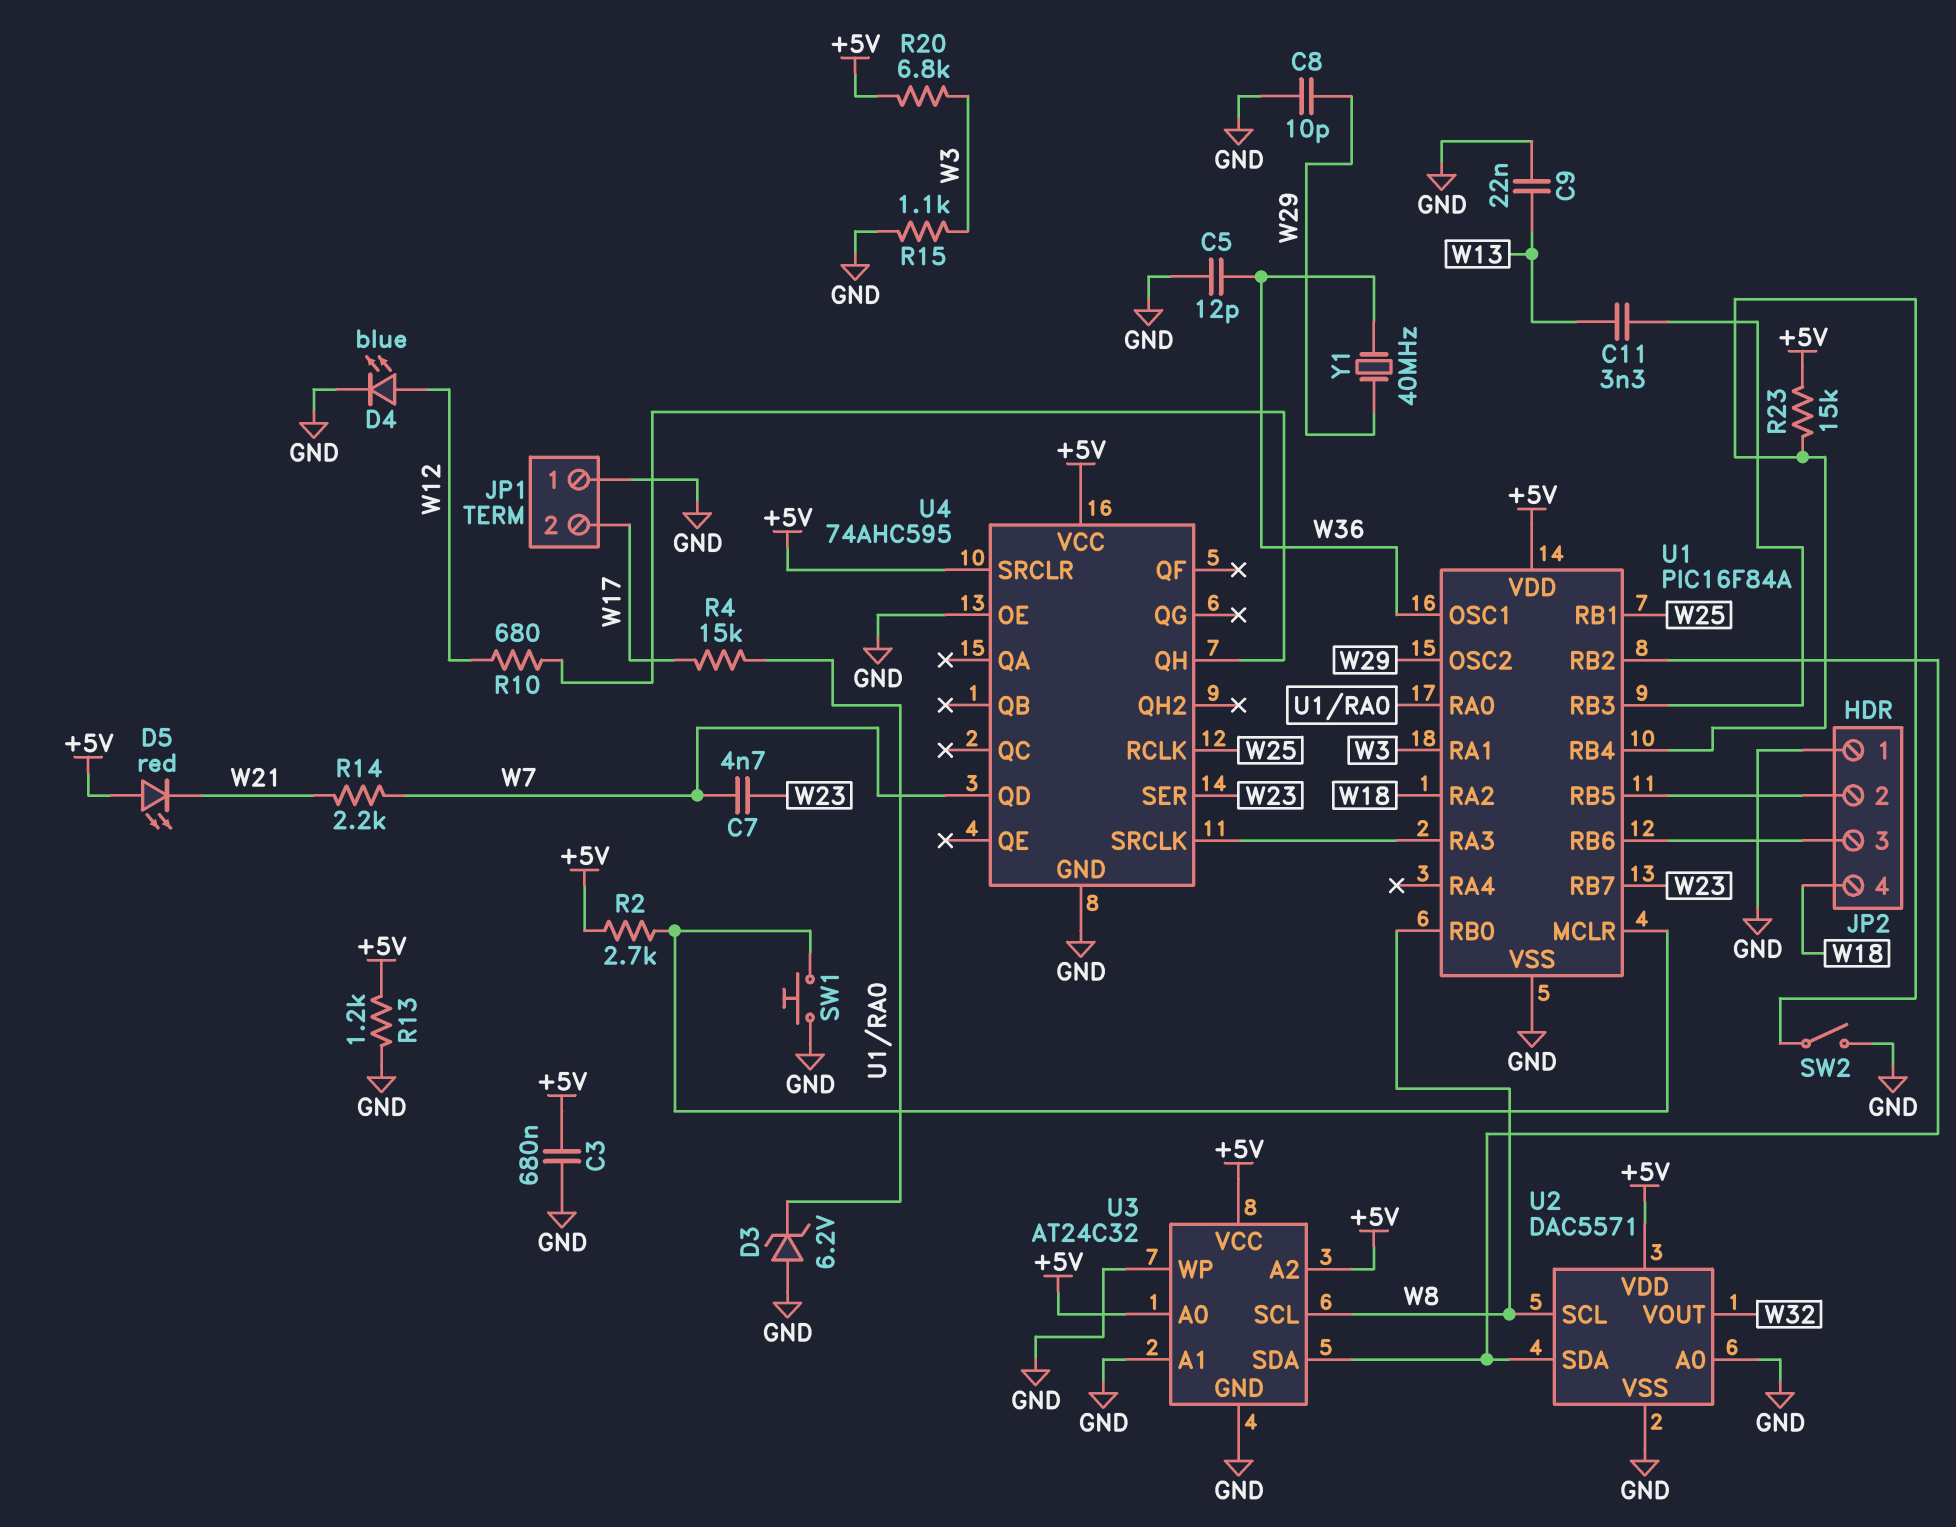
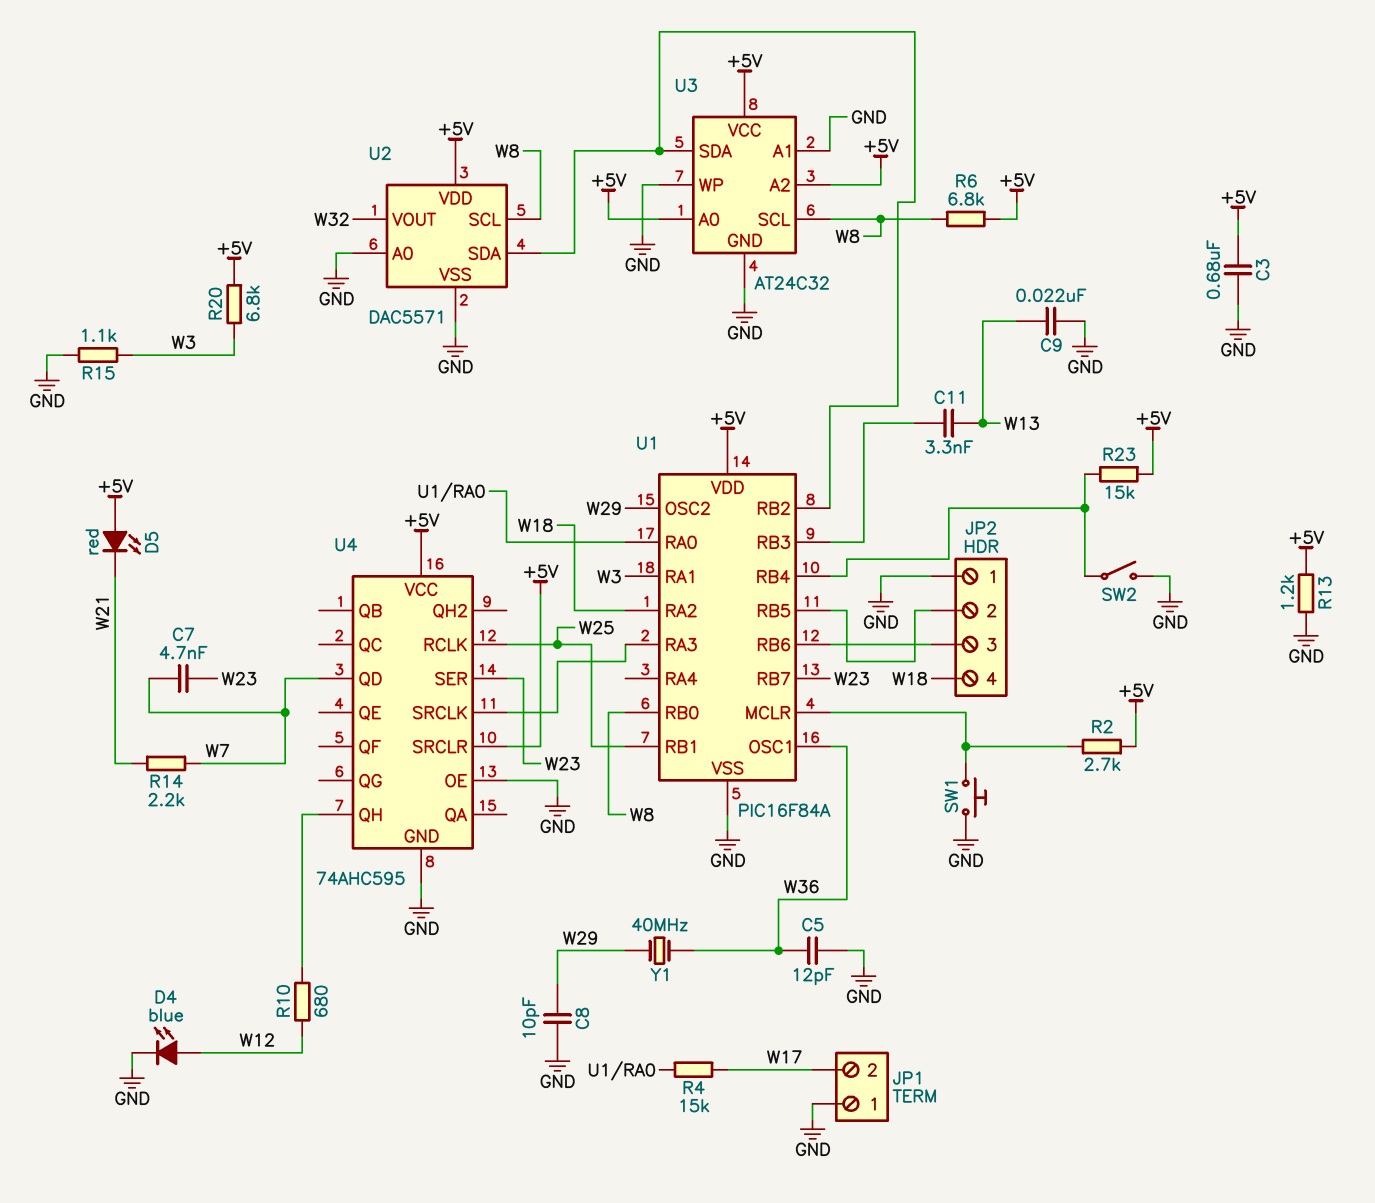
D3: zener 6.2V (A GND, K U1/RA0) -> none
R6: none -> 6.8k (+5V, W8)

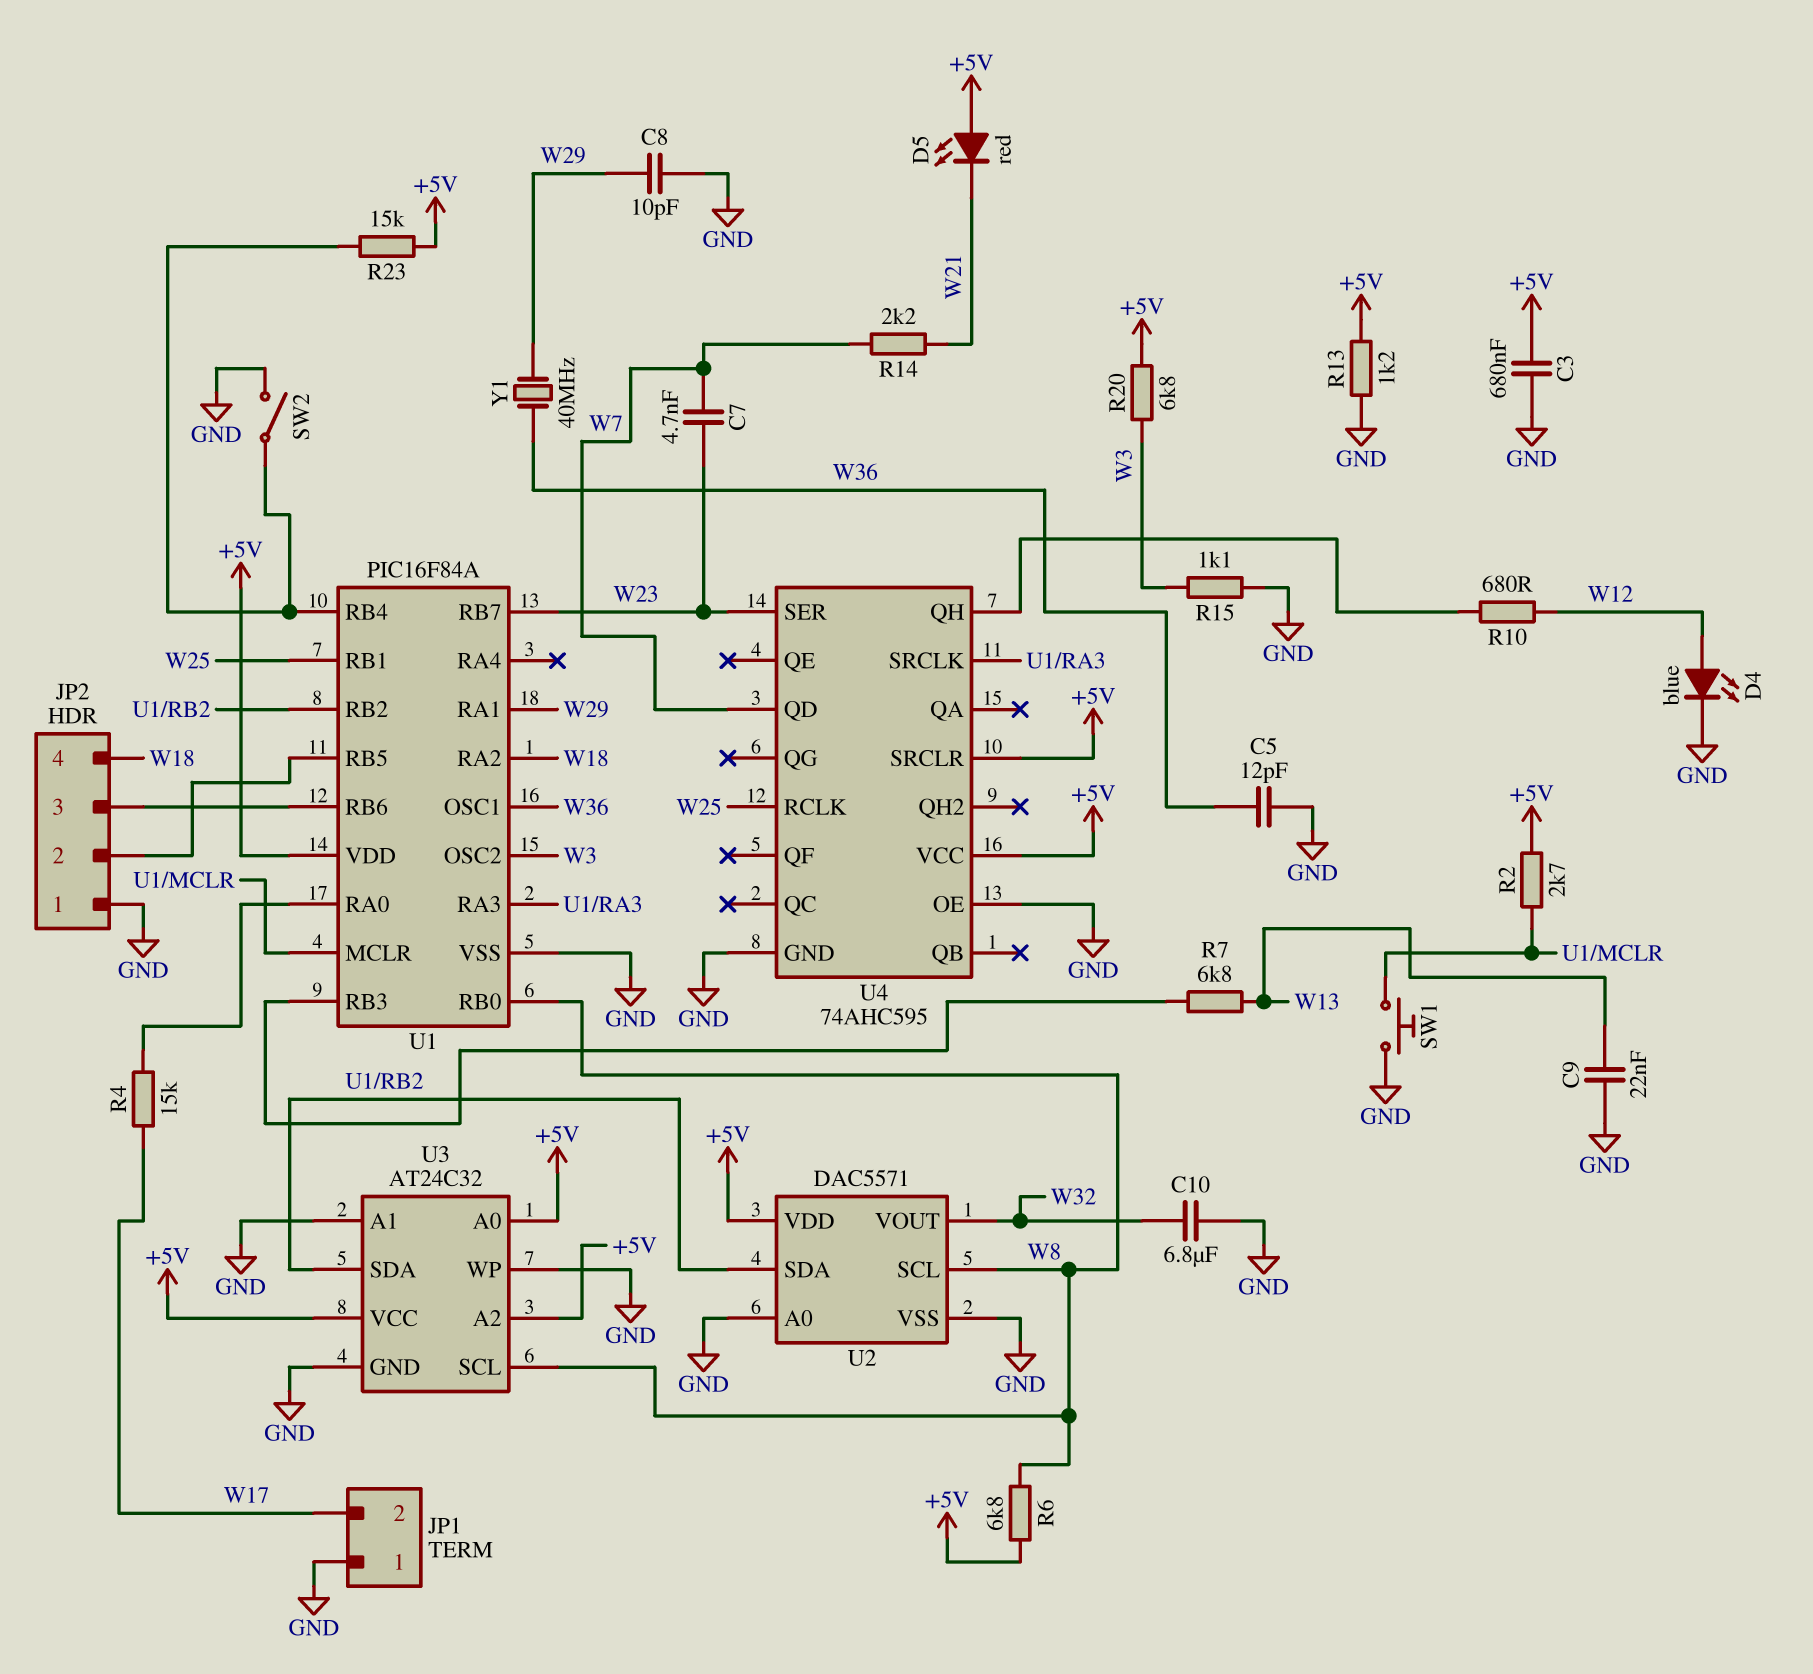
C10: none -> 6.8uF (GND, W32)
C11: 3.3nF (U1/RB3, W13) -> none
R7: none -> 6.8k (U1/RB3, W13)
U1 pin OSC2: W29 -> W3
U1 pin RA1: W3 -> W29

